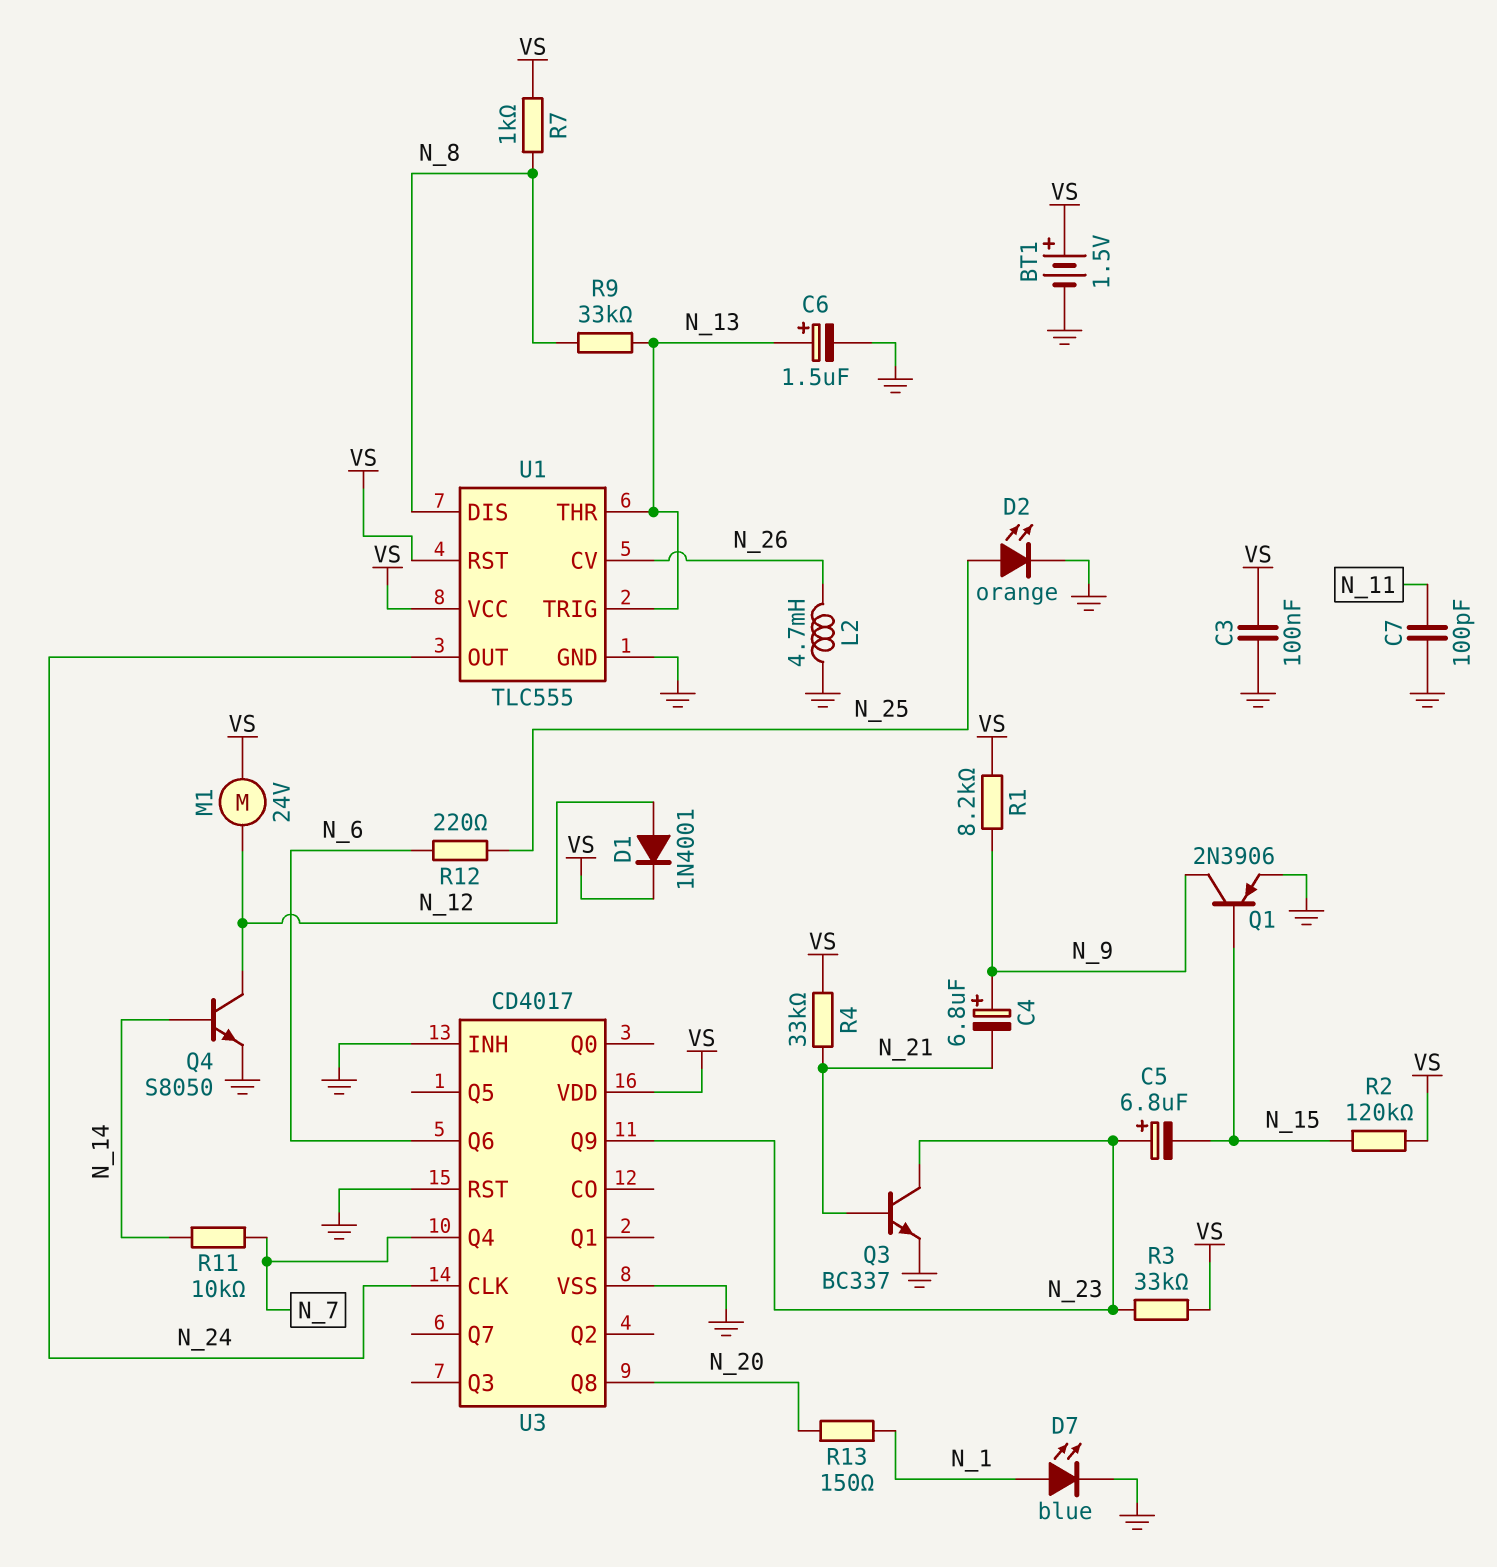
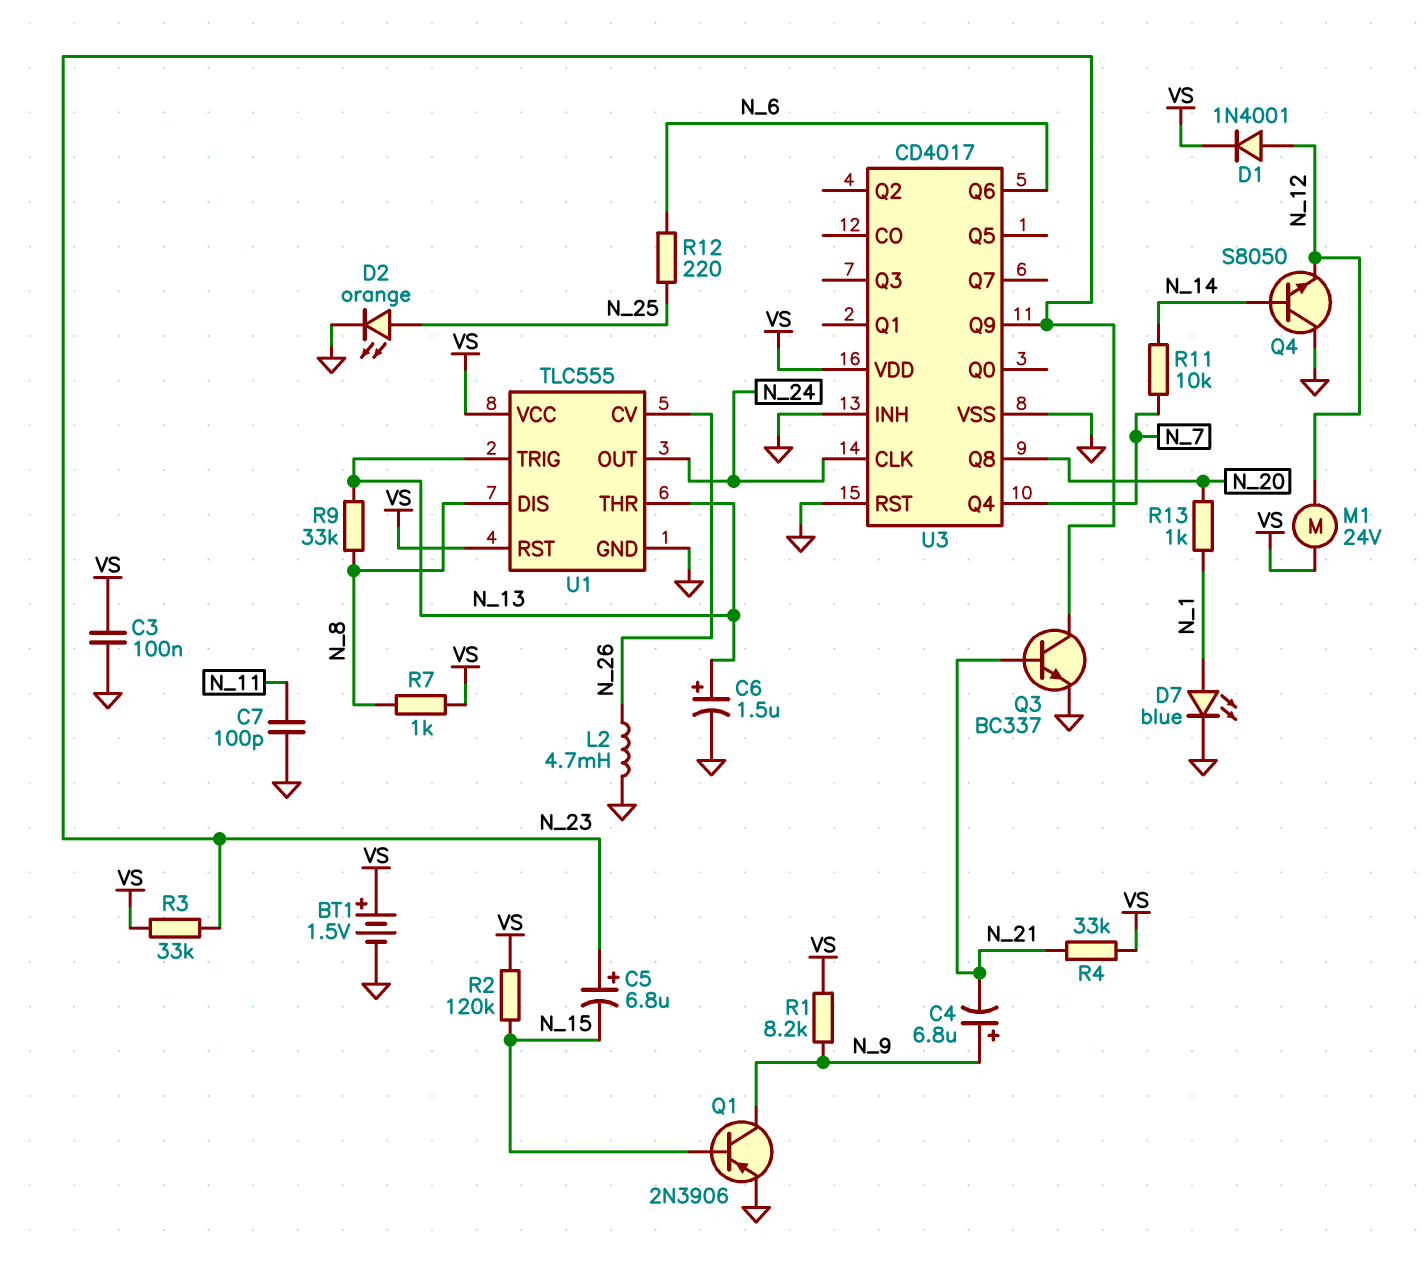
Q4: NPN S8050 (B N_14, C N_12, E GND) -> NPN S8050 (B N_14, C GND, E N_12)
R13: 150 (N_1, N_20) -> 1k (N_1, N_20)

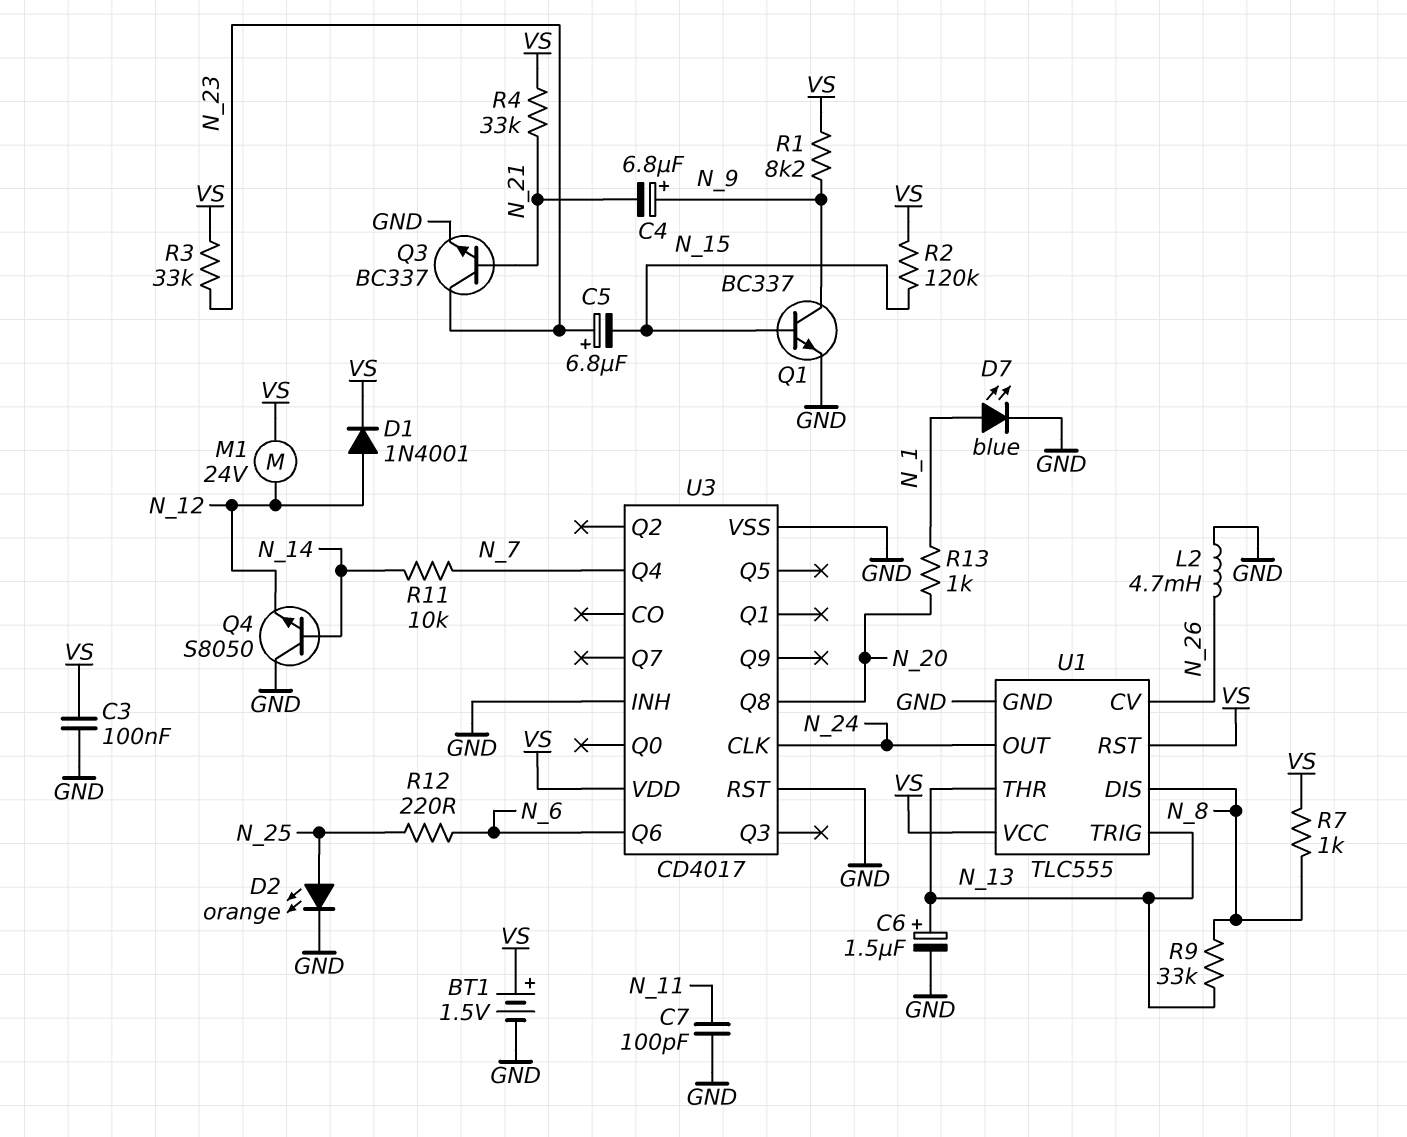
Q1: PNP 2N3906 (B N_15, C N_9, E GND) -> NPN BC337 (B N_15, C N_9, E GND)
U3 pin Q9: N_23 -> none

